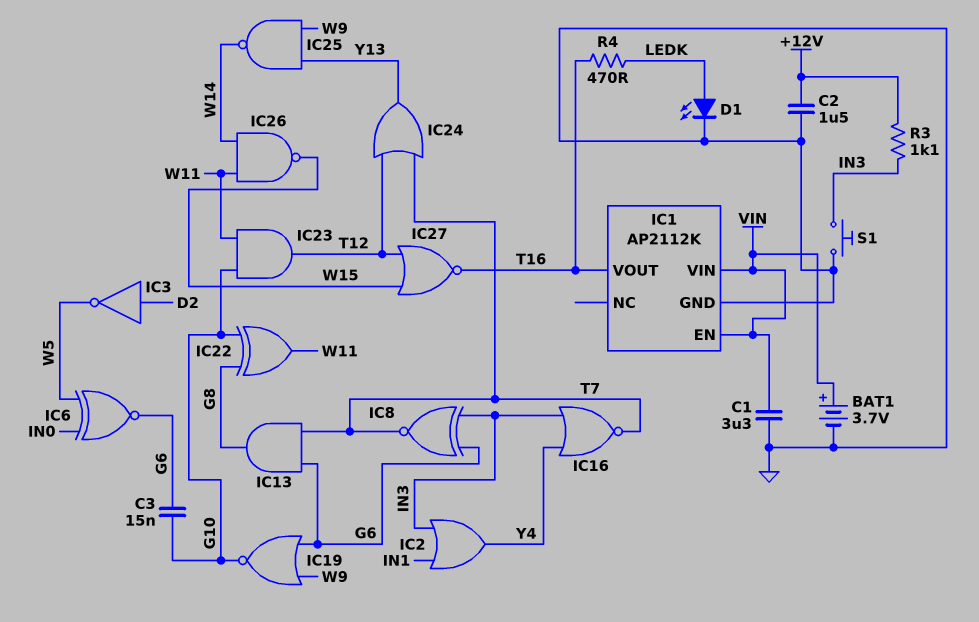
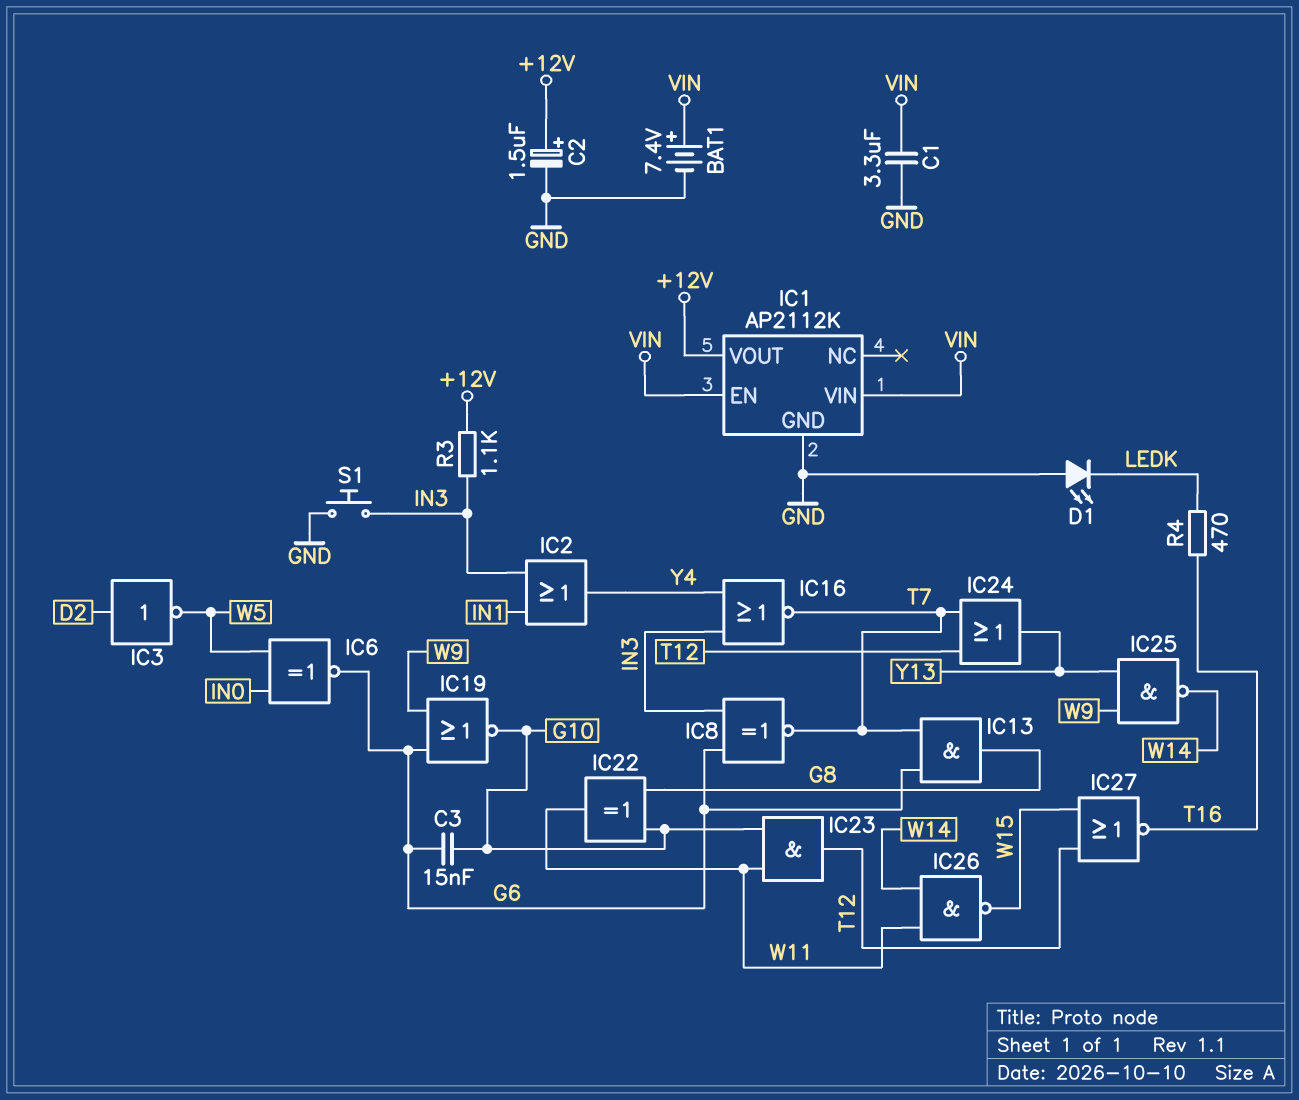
BAT1: 3.7V (plus VIN, minus GND) -> 7.4V (plus VIN, minus GND)
C2: 1.5uF (+12V, GND) -> 1.5uF (plus +12V, minus GND)
D1: LED (A LEDK, K GND) -> LED (A GND, K LEDK)
IC1 pin VOUT: T16 -> +12V

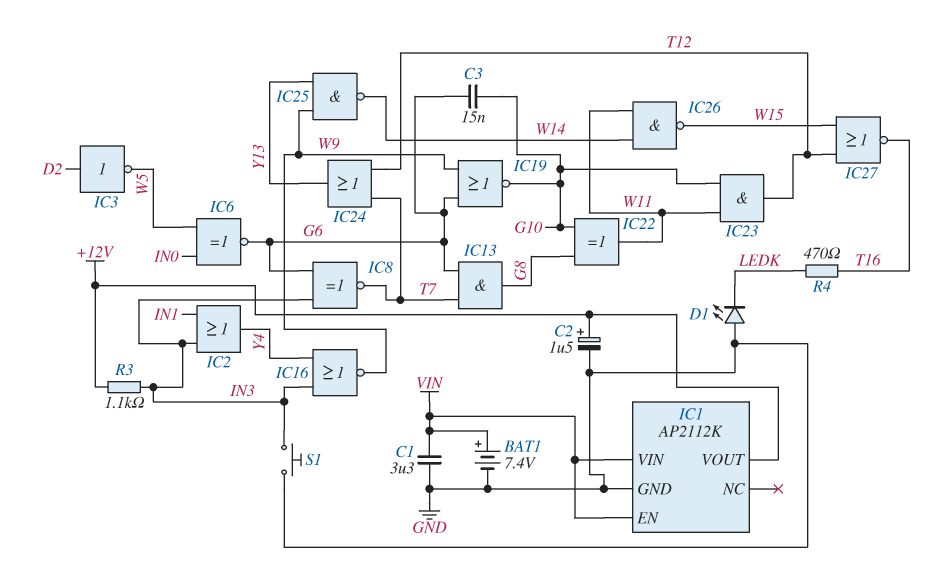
IC16: NOR (in IN3, in Y4, out T7) -> NOR (in IN3, in Y4, out W9)

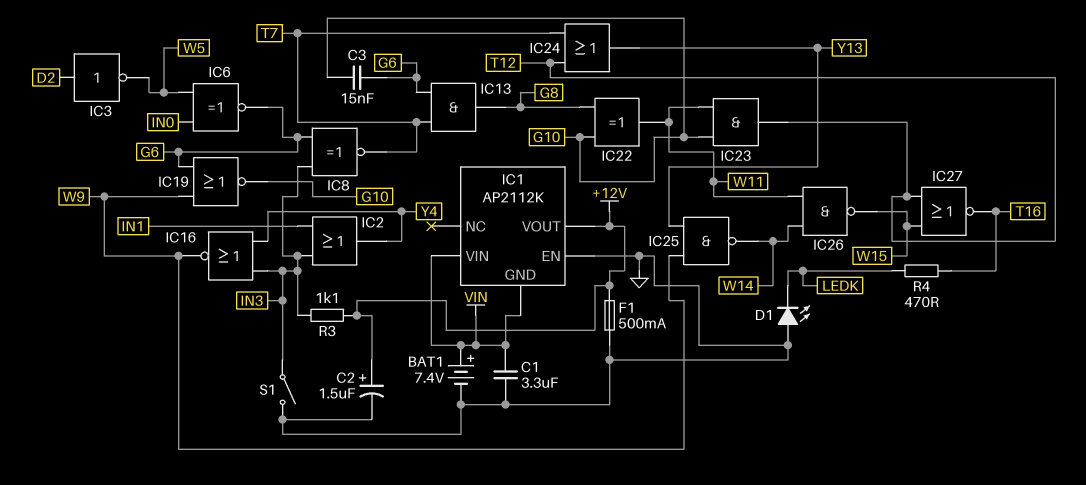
F1: none -> 500mA (+12V, GND)
IC1 pin EN: VIN -> GND
IC1 pin GND: GND -> VIN
S1: button (GND, IN3) -> switch (GND, IN3)

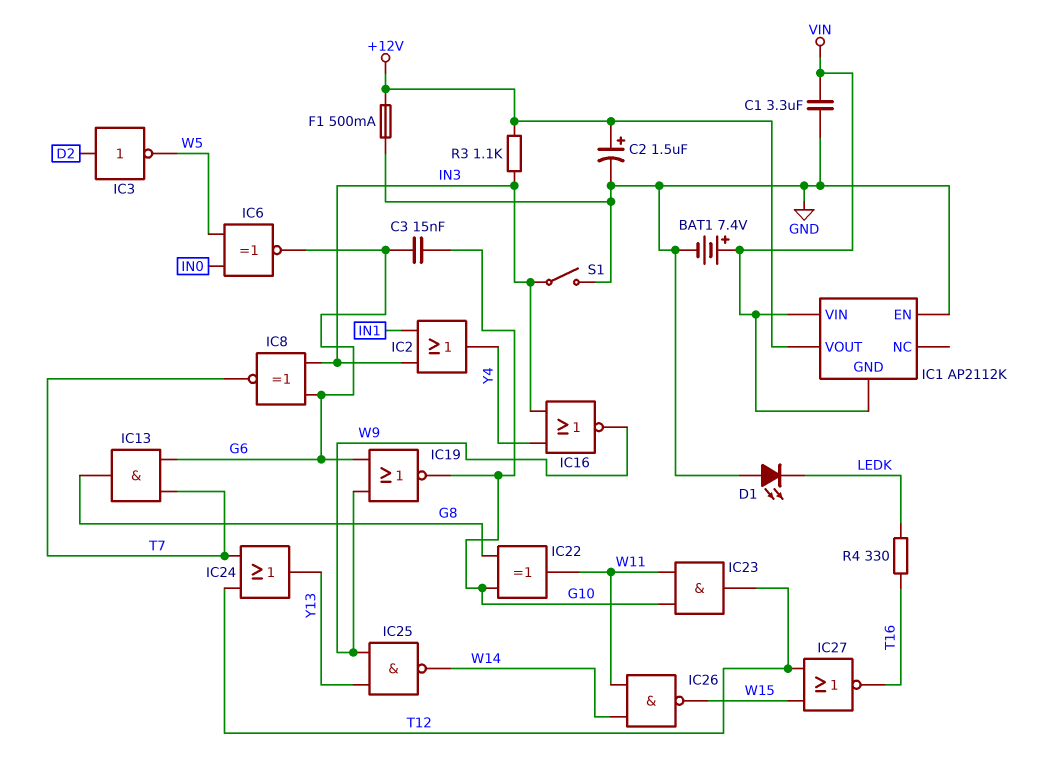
R4: 470 (LEDK, T16) -> 330 (LEDK, T16)

